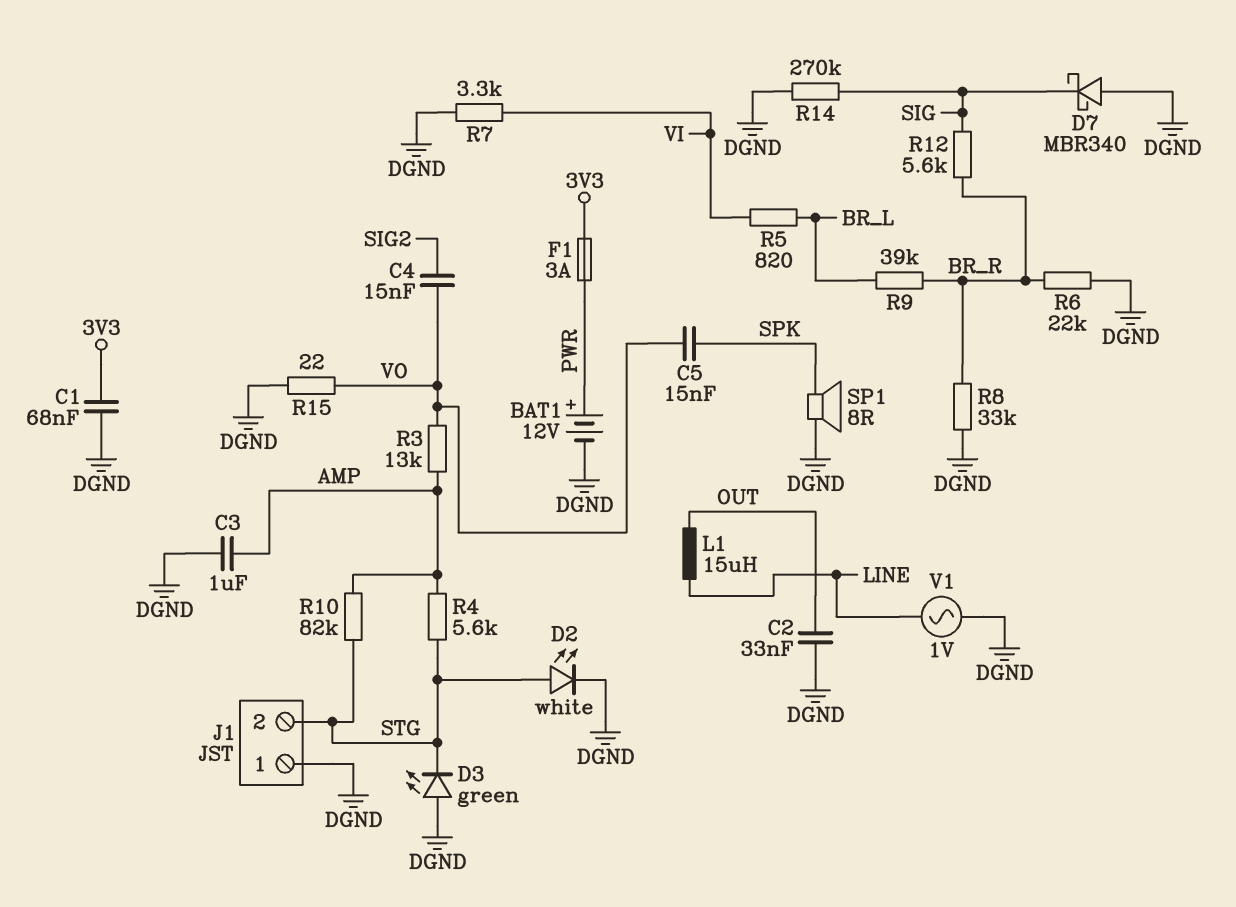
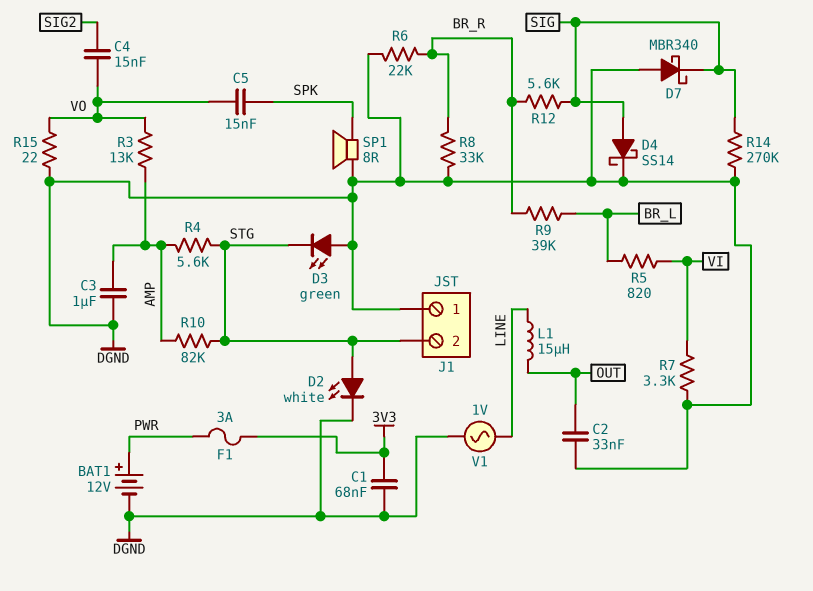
D4: none -> schottky SS14 (A SIG, K DGND)

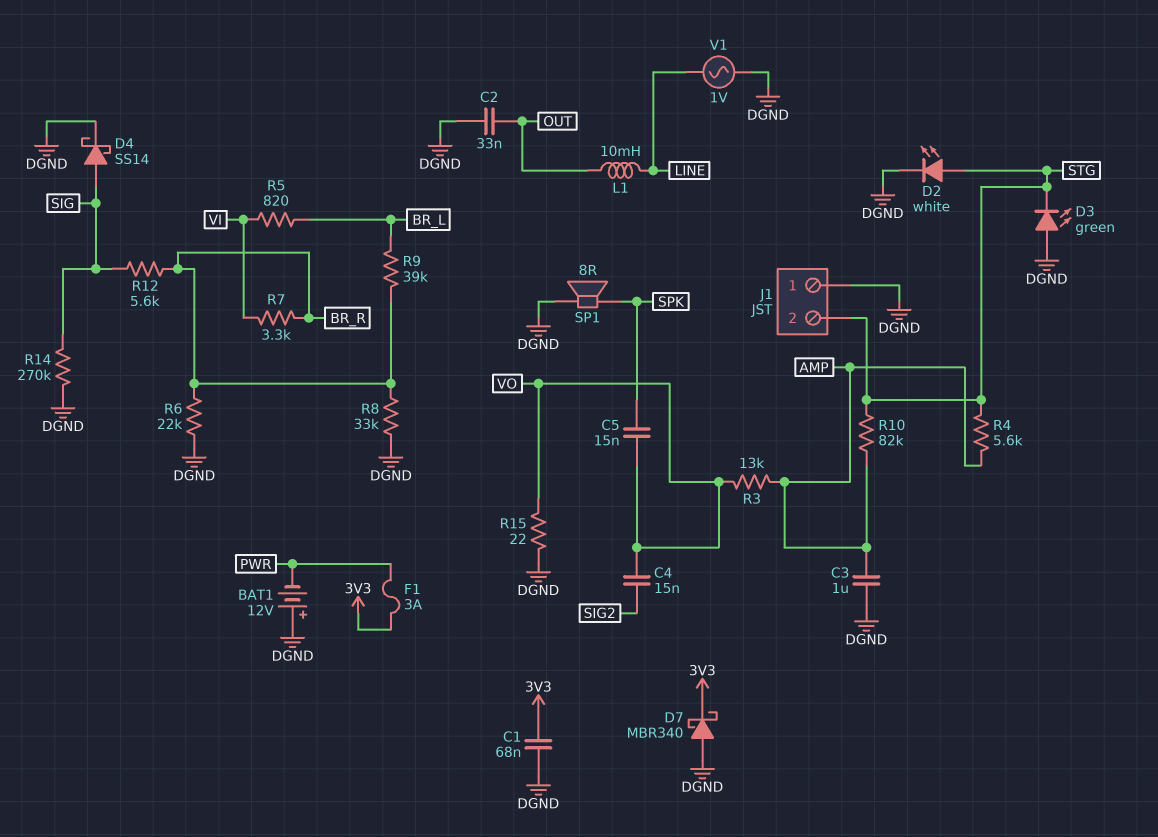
BAT1: 12V (plus PWR, minus DGND) -> 12V (plus DGND, minus PWR)
D7: schottky MBR340 (A DGND, K SIG) -> schottky MBR340 (A DGND, K 3V3)
L1: 15uH (LINE, OUT) -> 10mH (LINE, OUT)
R7: 3.3k (DGND, VI) -> 3.3k (BR_R, VI)

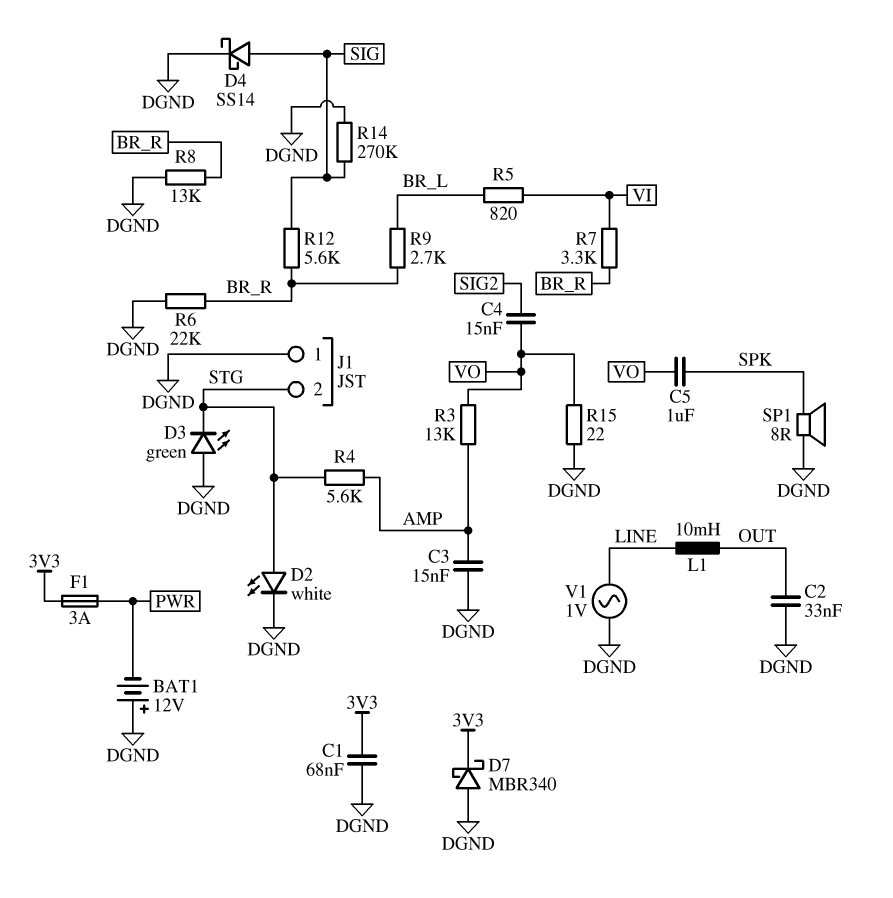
C3: 1uF (AMP, DGND) -> 15nF (AMP, DGND)
C5: 15nF (SPK, VO) -> 1uF (SPK, VO)
R8: 33k (BR_R, DGND) -> 13k (BR_R, DGND)
R9: 39k (BR_L, BR_R) -> 2.7k (BR_L, BR_R)
R10: 82k (AMP, STG) -> none

